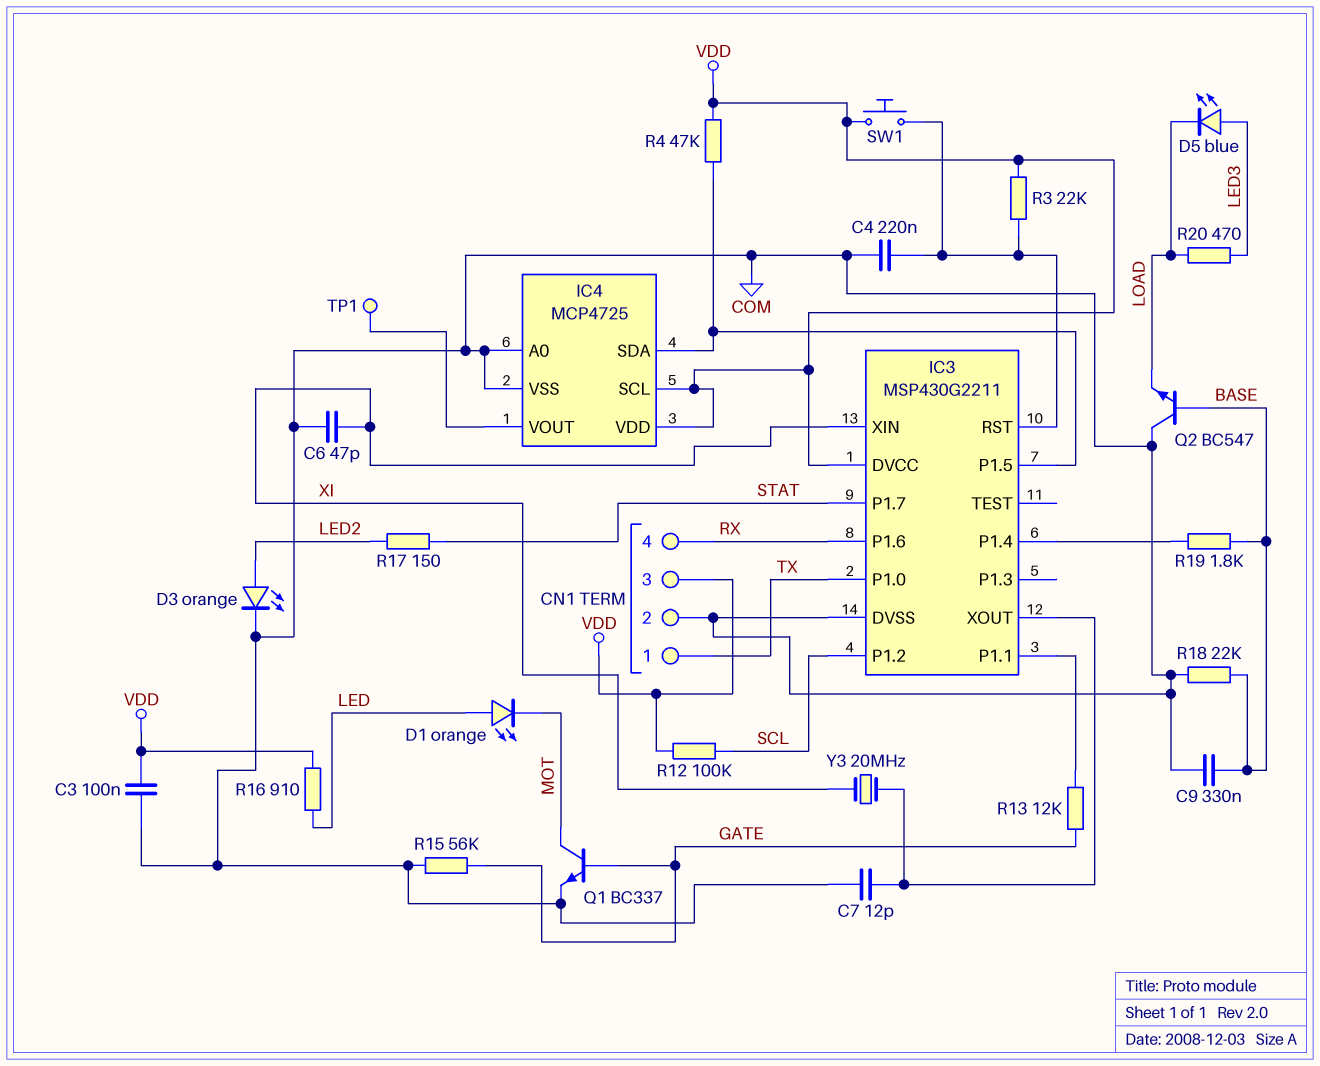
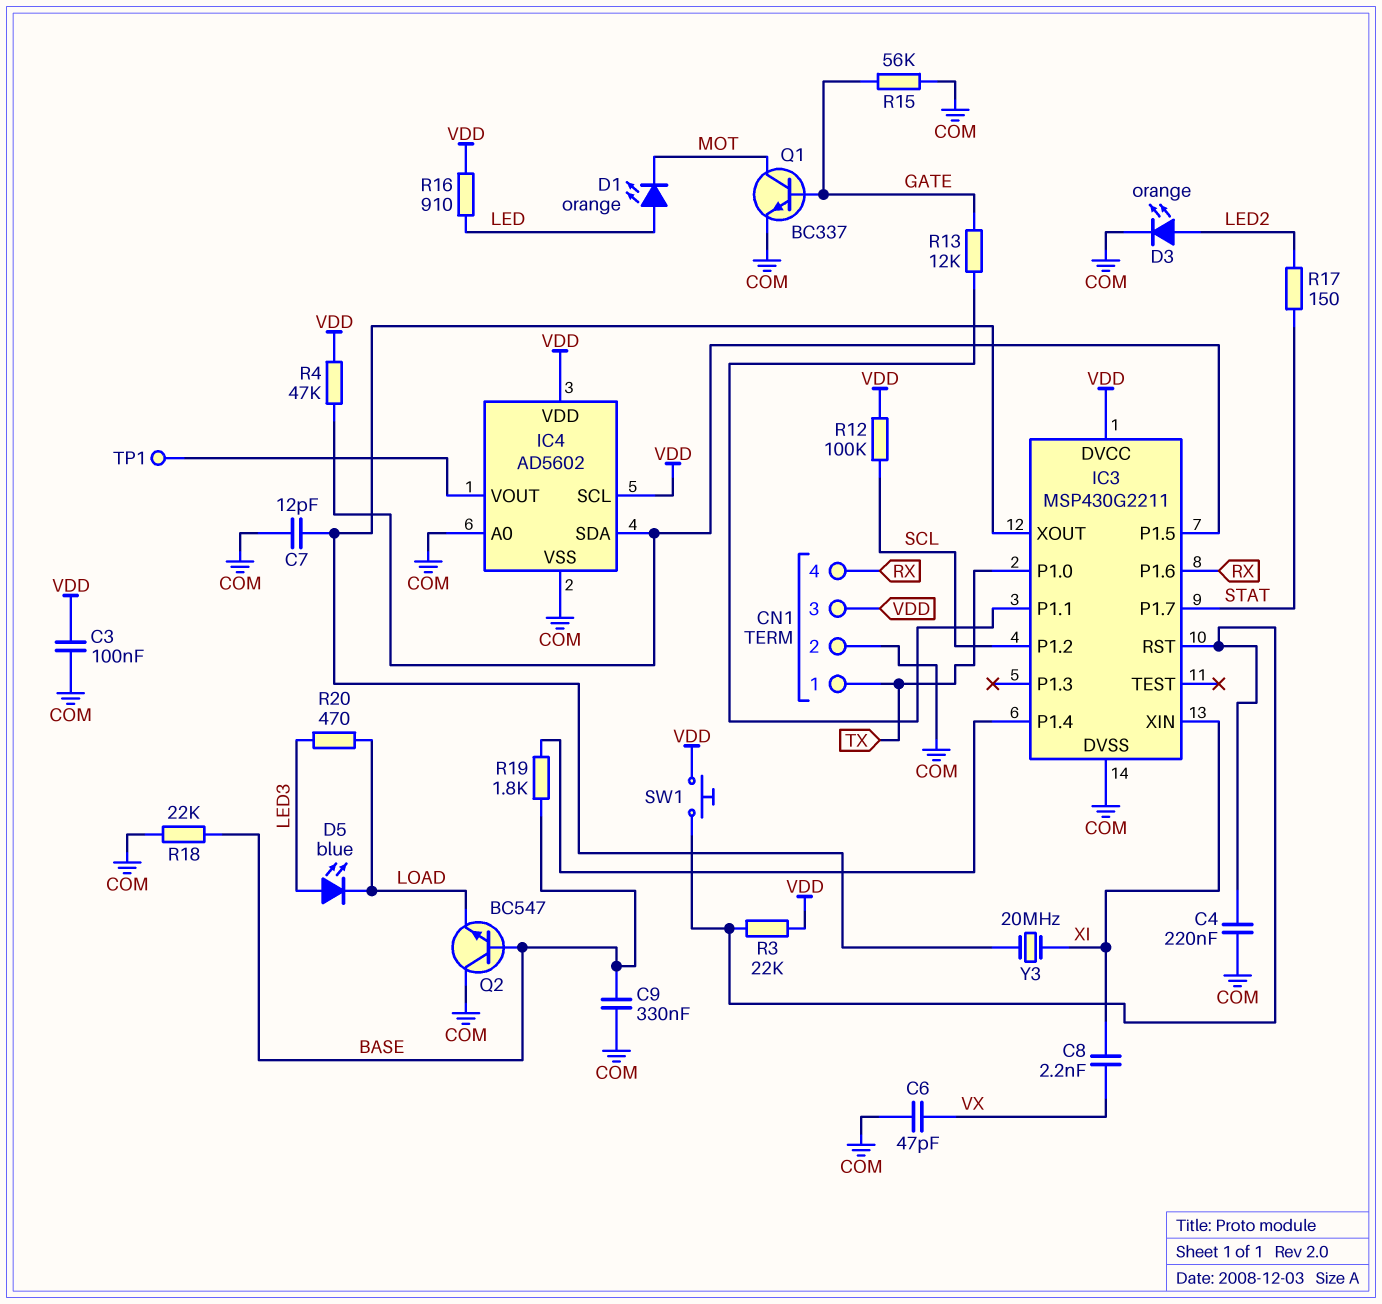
C6: 47pF (COM, XI) -> 47pF (COM, VX)
C8: none -> 2.2nF (VX, XI)
IC4: MCP4725 -> AD5602

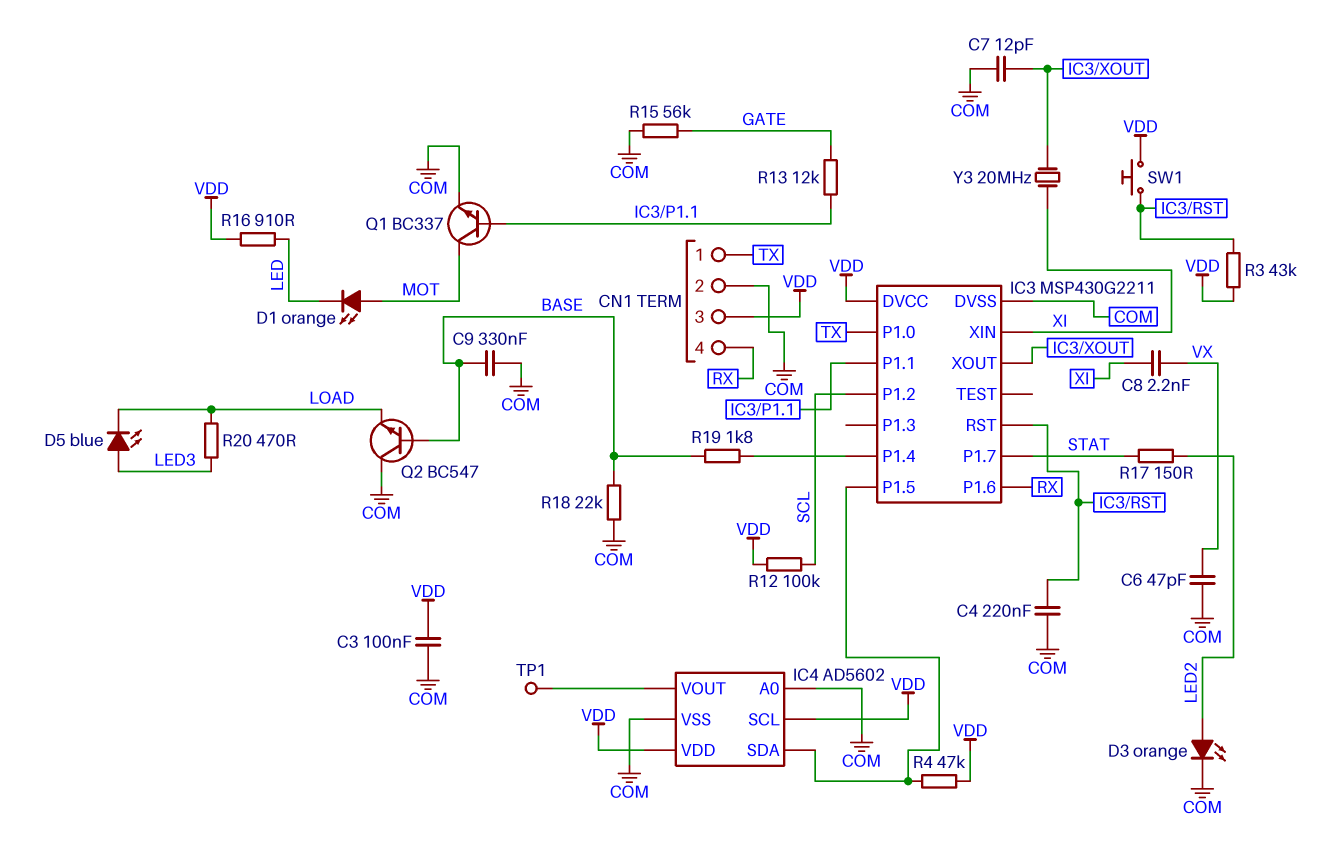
D1: LED orange (A LED, K MOT) -> LED orange (A MOT, K LED)
Q1: NPN BC337 (B GATE, C MOT, E COM) -> NPN BC337 (B IC3/P1.1, C MOT, E COM)
R3: 22k (IC3/RST, VDD) -> 43k (IC3/RST, VDD)

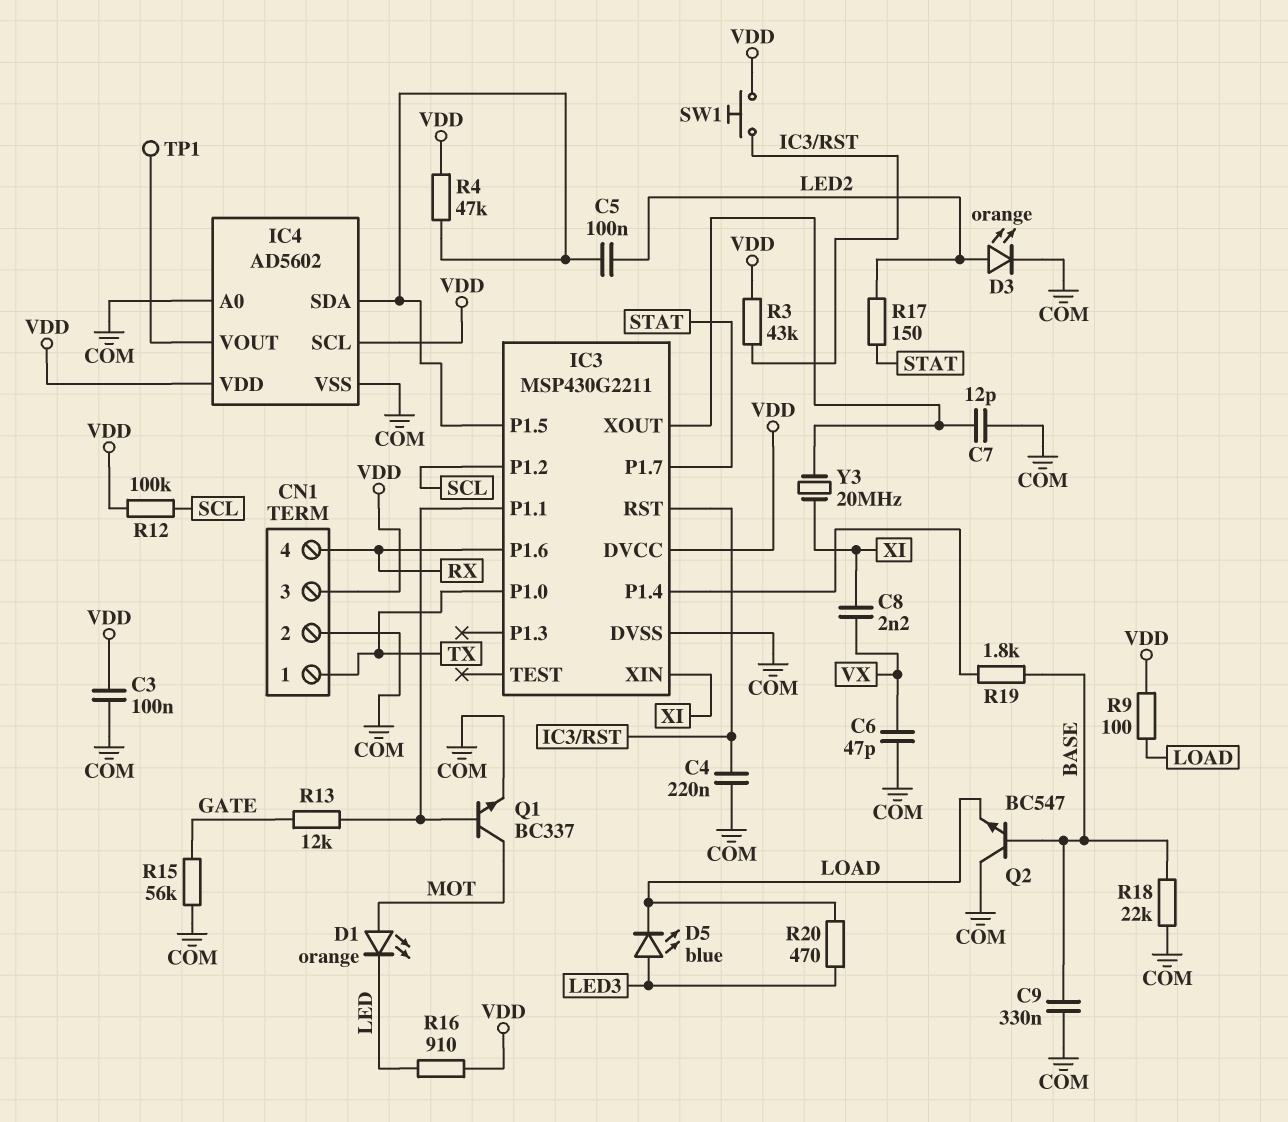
C5: none -> 100nF (IC3/P1.5, LED2)
R9: none -> 100 (LOAD, VDD)

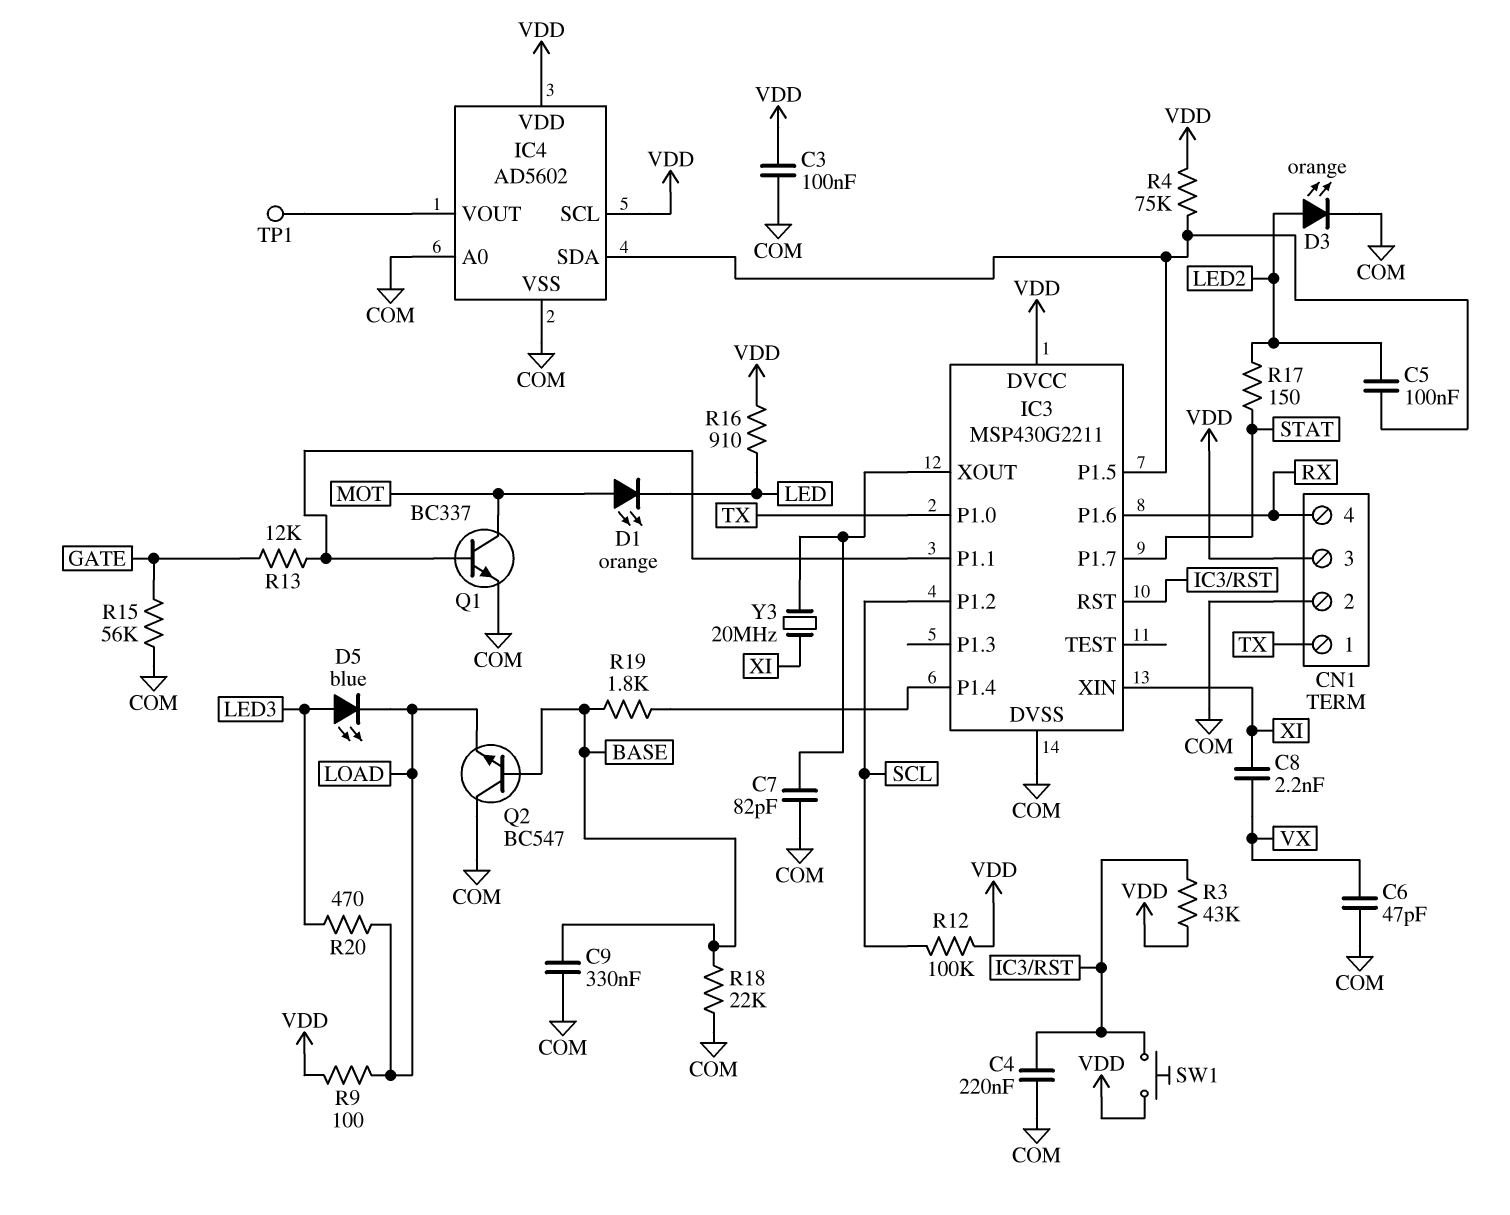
C7: 12pF (COM, IC3/XOUT) -> 82pF (COM, IC3/XOUT)
R4: 47k (IC3/P1.5, VDD) -> 75k (IC3/P1.5, VDD)

